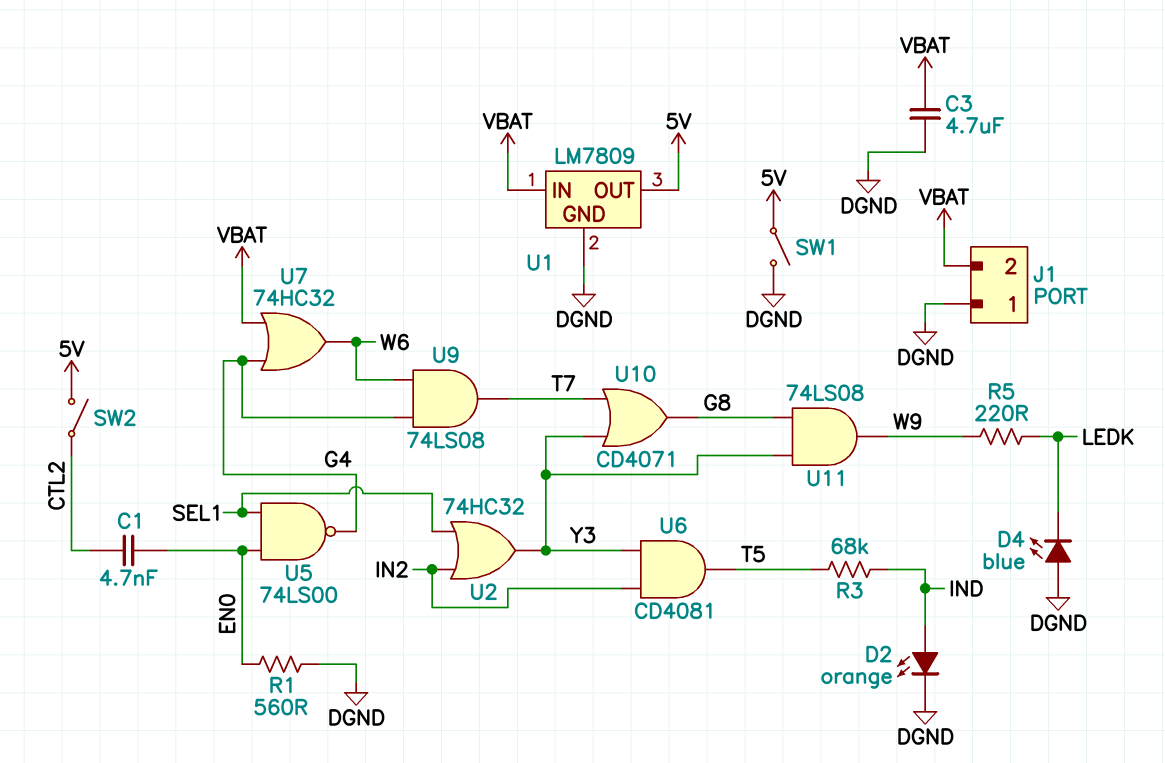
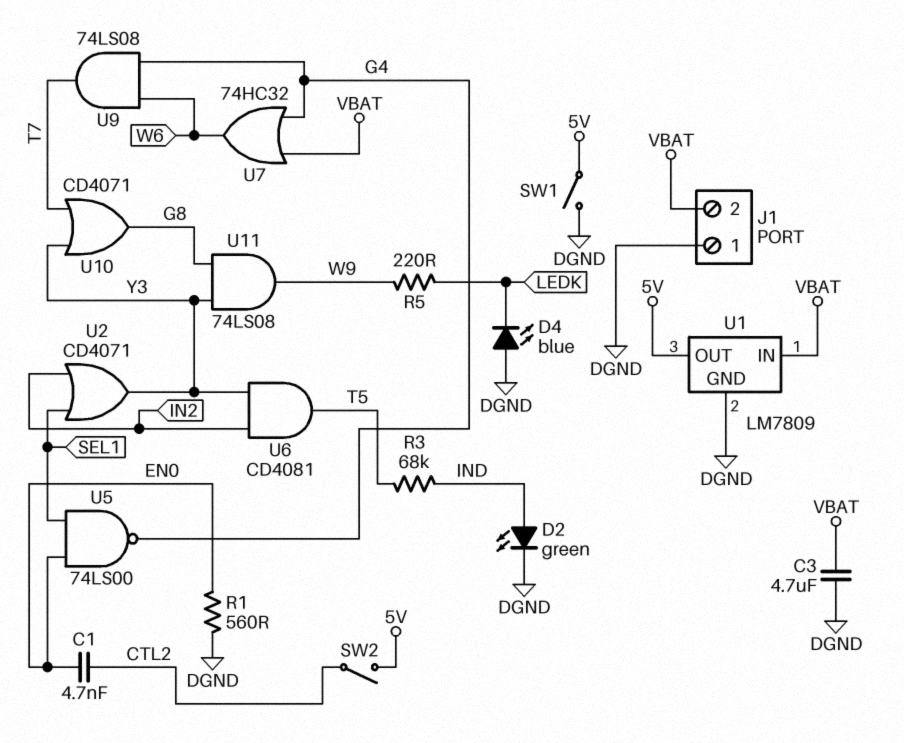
D2: LED orange (A IND, K DGND) -> LED green (A IND, K DGND)
U2: OR 74HC32 (in IN2, in SEL1, out Y3) -> OR CD4071 (in IN2, in SEL1, out Y3)

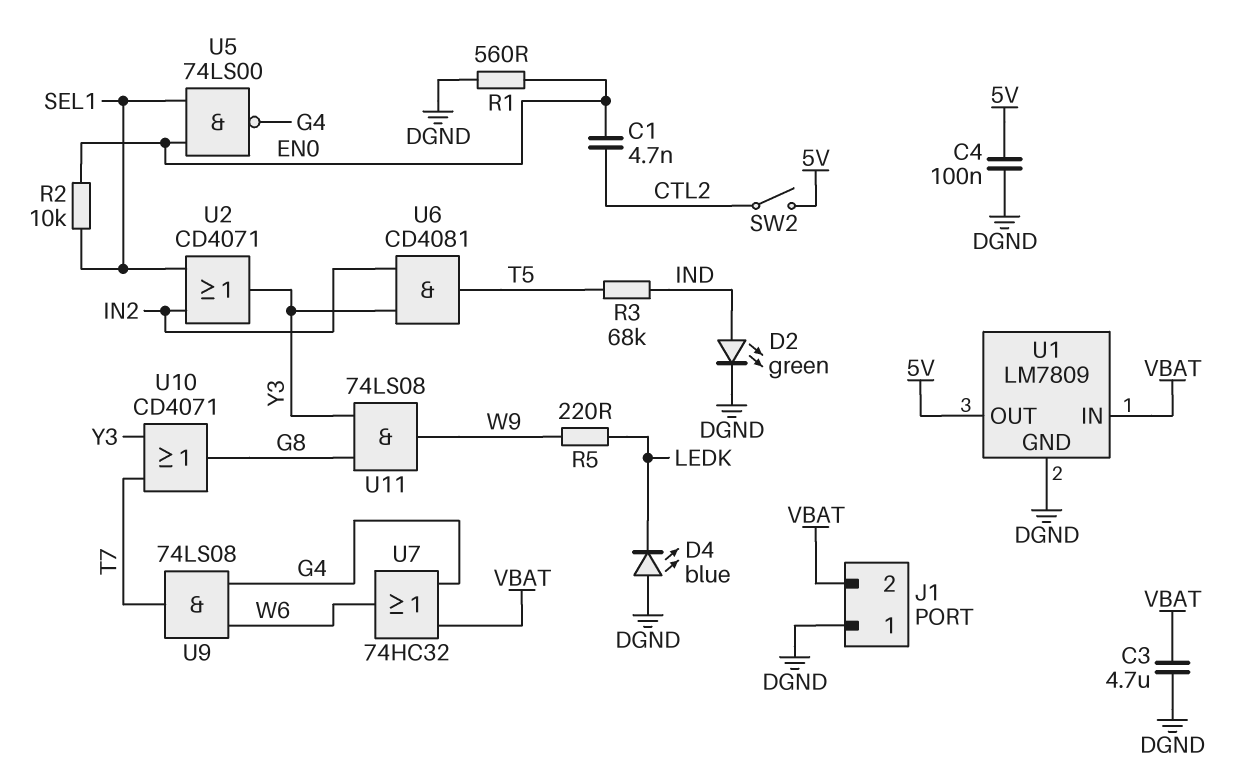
C4: none -> 100nF (5V, DGND)
R2: none -> 10k (EN0, SEL1)
SW1: switch (5V, DGND) -> none

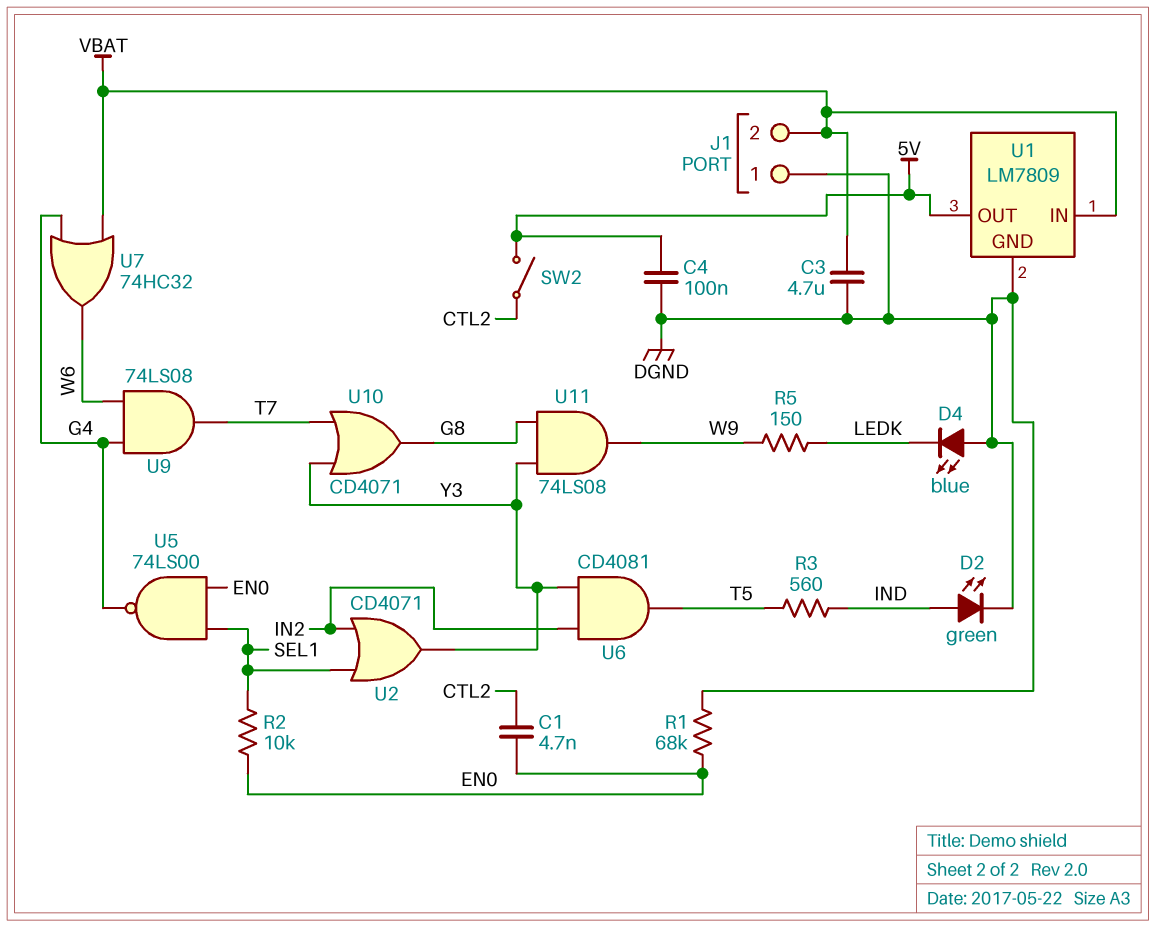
R1: 560 (DGND, EN0) -> 68k (DGND, EN0)
R3: 68k (IND, T5) -> 560 (IND, T5)
R5: 220 (LEDK, W9) -> 150 (LEDK, W9)

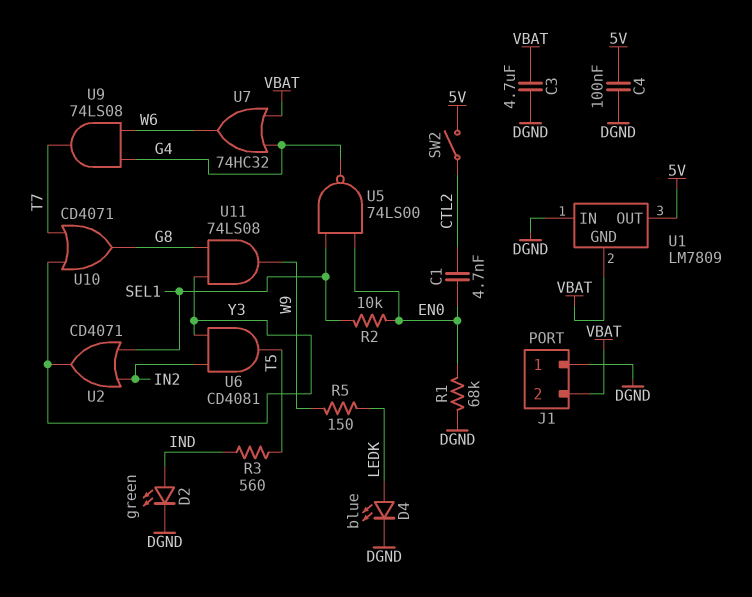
D4: LED blue (A DGND, K LEDK) -> LED blue (A LEDK, K DGND)
U1 pin GND: DGND -> VBAT
U1 pin IN: VBAT -> DGND

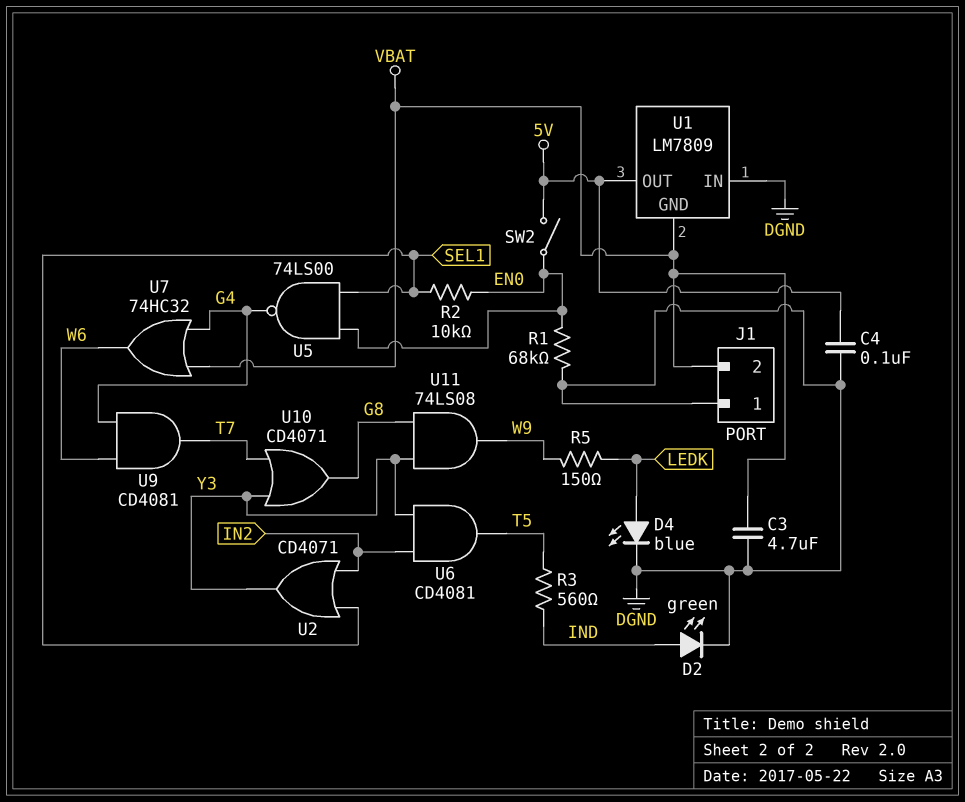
C1: 4.7nF (CTL2, EN0) -> none
SW2: switch (5V, CTL2) -> switch (5V, EN0)
U9: AND 74LS08 (in G4, in W6, out T7) -> AND CD4081 (in G4, in W6, out T7)

